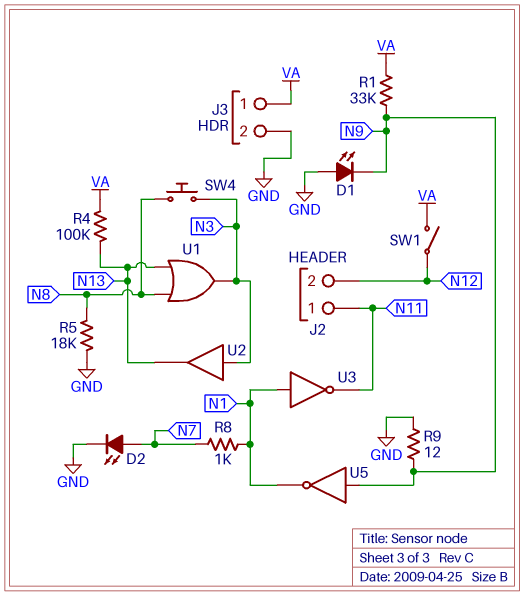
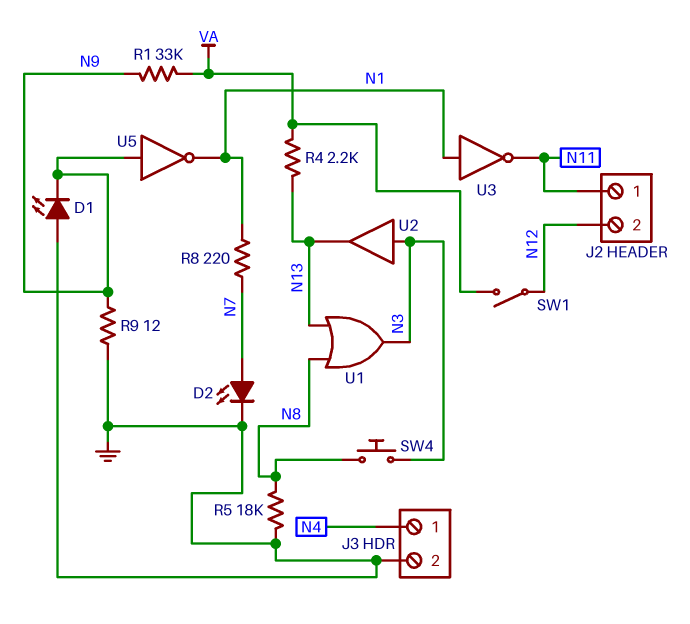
J3 pin 1: VA -> N4
R4: 100k (N13, VA) -> 2.2k (N13, VA)
R8: 1k (N1, N7) -> 220 (N1, N7)

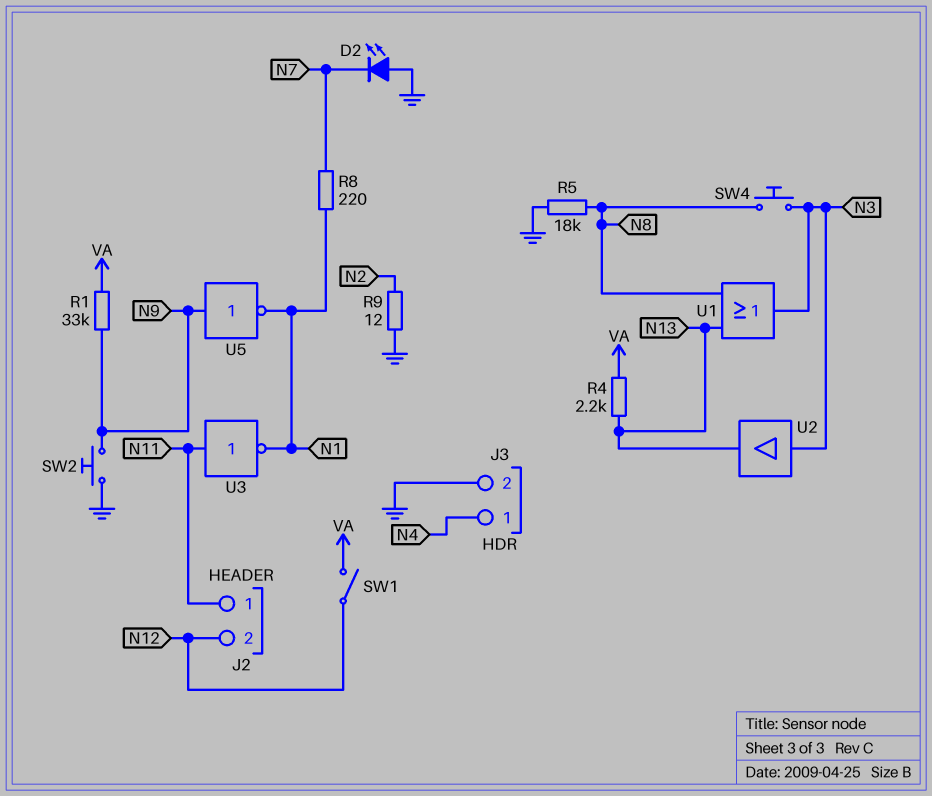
D1: LED (A GND, K N9) -> none
D2: LED (A N7, K GND) -> LED (A GND, K N7)
R9: 12 (GND, N9) -> 12 (GND, N2)
SW2: none -> button (GND, N9)
U3: NOT (in N1, out N11) -> NOT (in N11, out N1)

